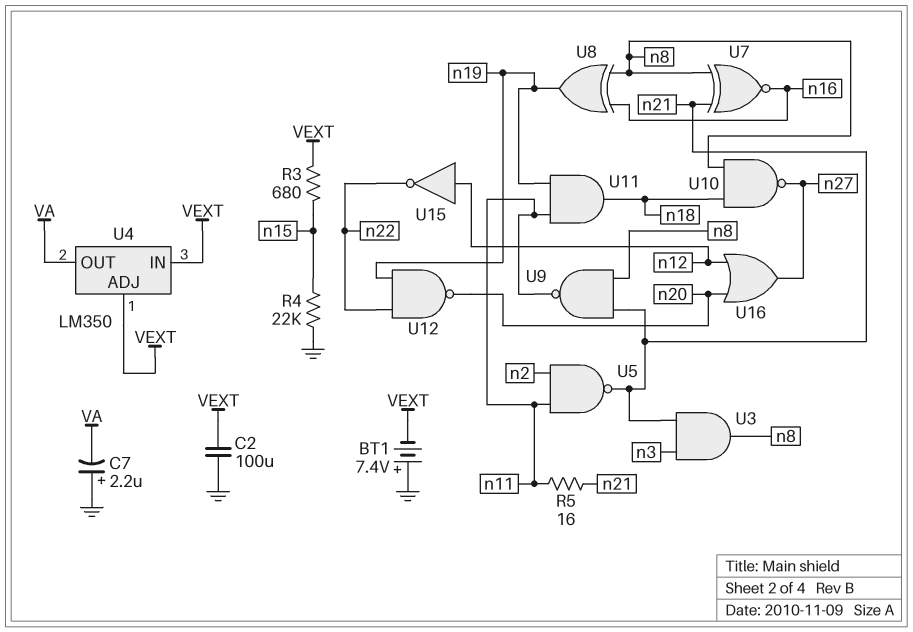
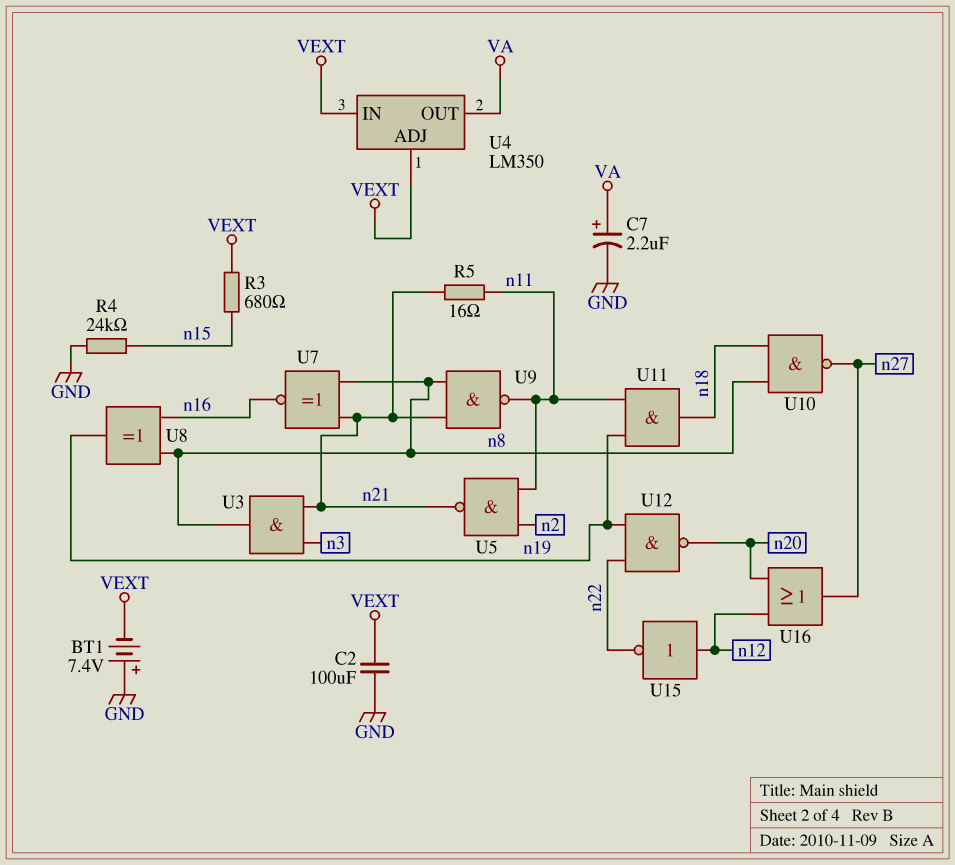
C7: 2.2uF (plus GND, minus VA) -> 2.2uF (plus VA, minus GND)
R4: 22k (GND, n15) -> 24k (GND, n15)

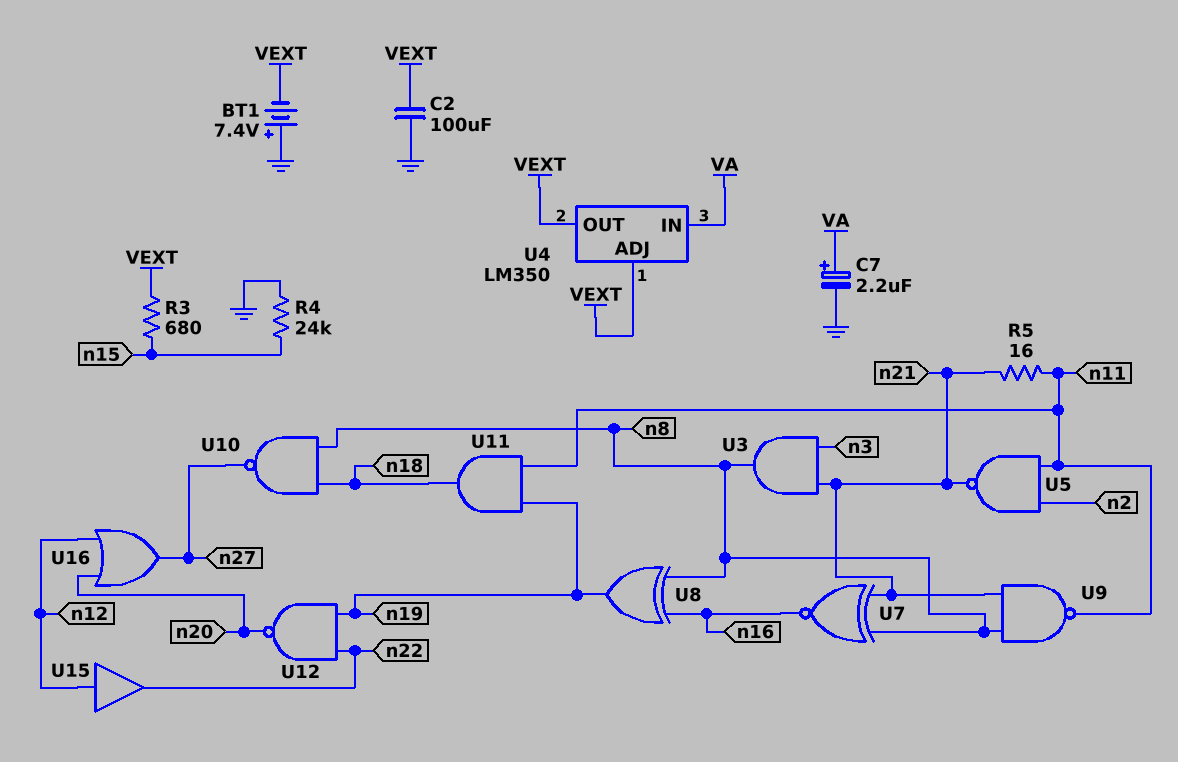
U4 pin IN: VEXT -> VA
U4 pin OUT: VA -> VEXT
U15: NOT (in n12, out n22) -> buffer (in n12, out n22)

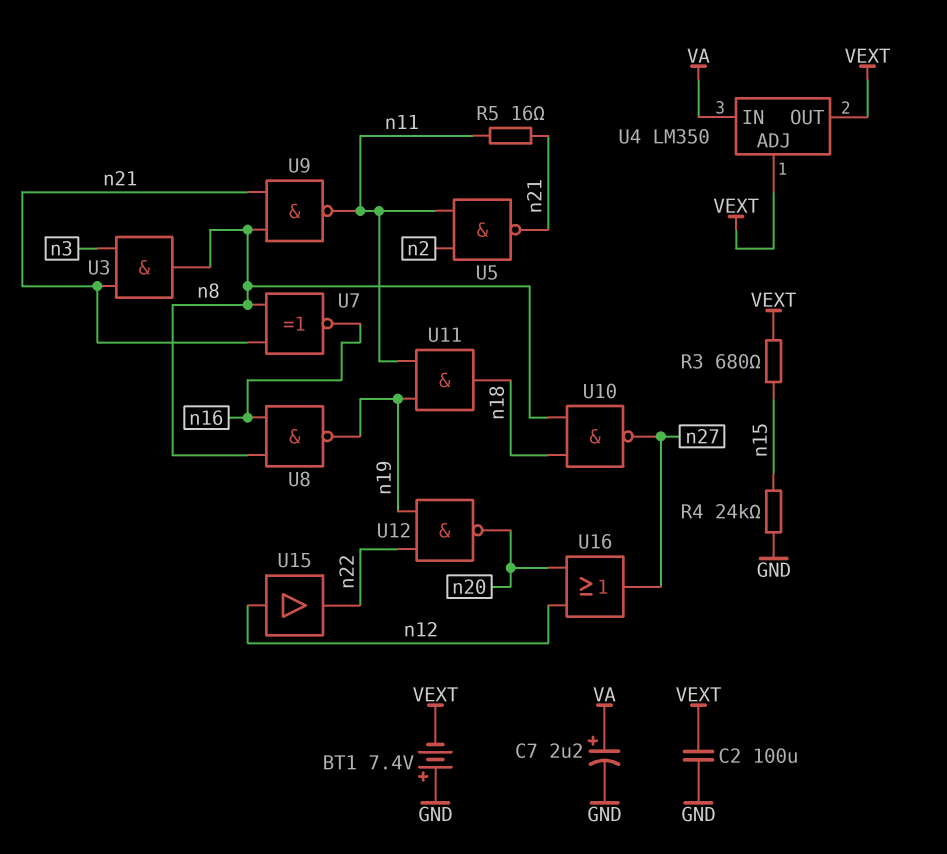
U8: XOR (in n8, in n16, out n19) -> NAND (in n8, in n16, out n19)

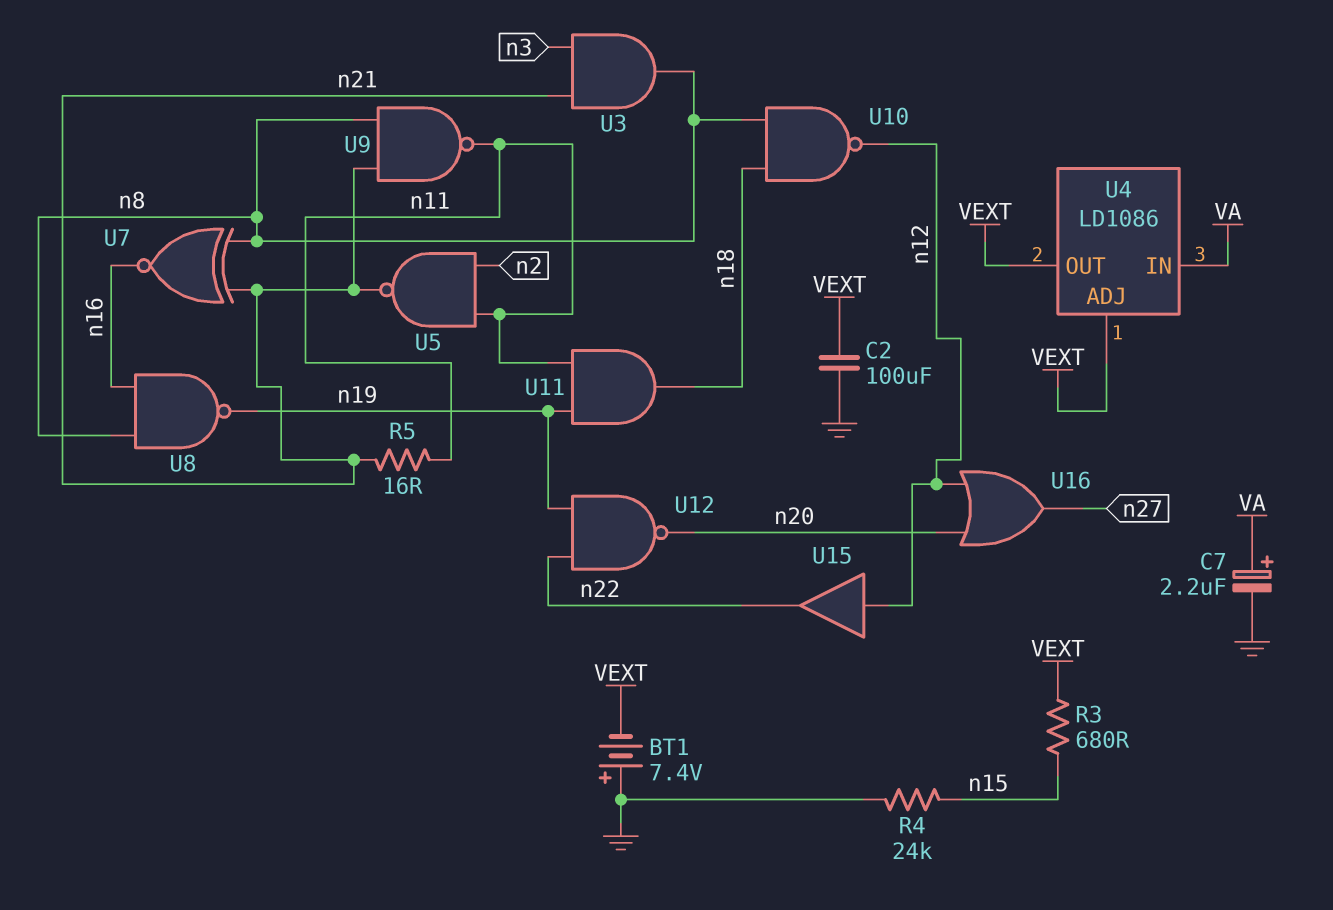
U4: LM350 -> LD1086
U10: NAND (in n8, in n18, out n27) -> NAND (in n8, in n18, out n12)

